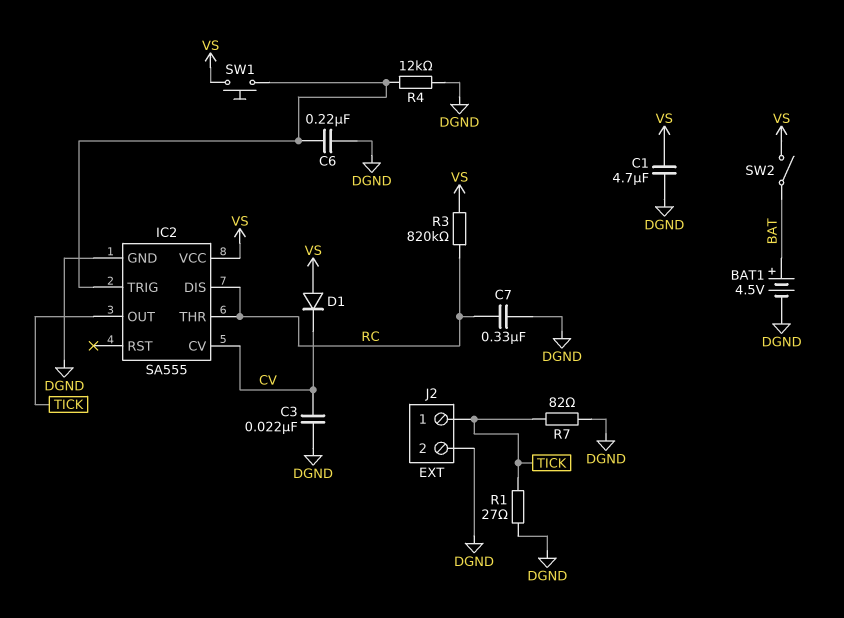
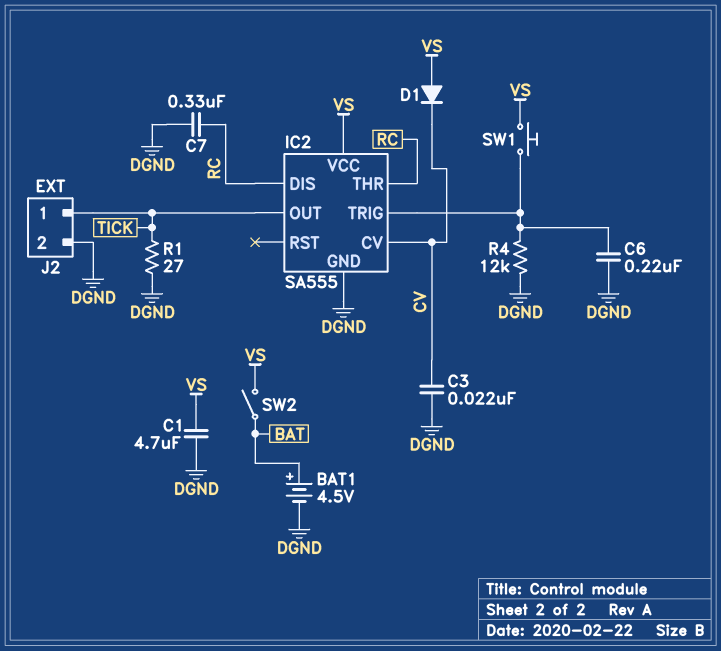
R3: 820k (RC, VS) -> none
R7: 82 (DGND, TICK) -> none

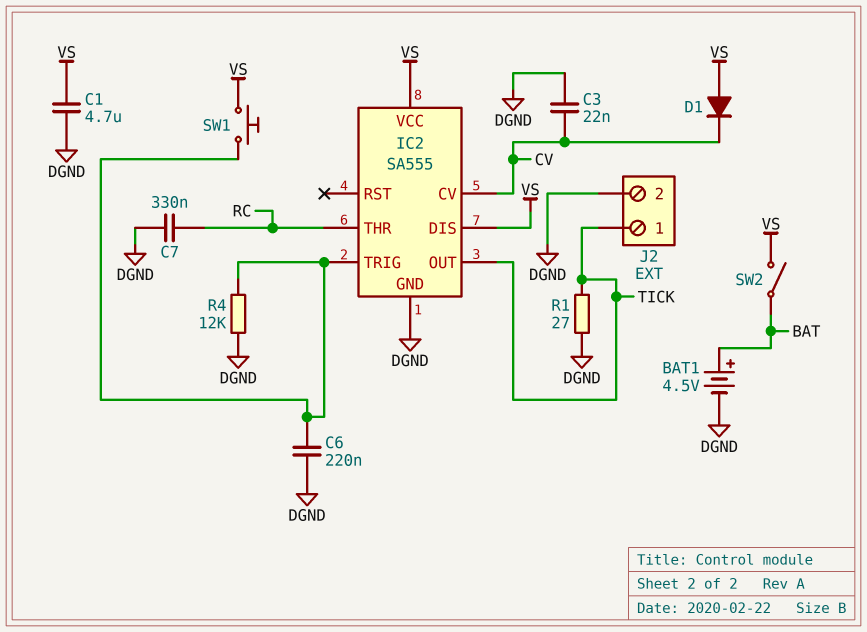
IC2 pin DIS: RC -> VS

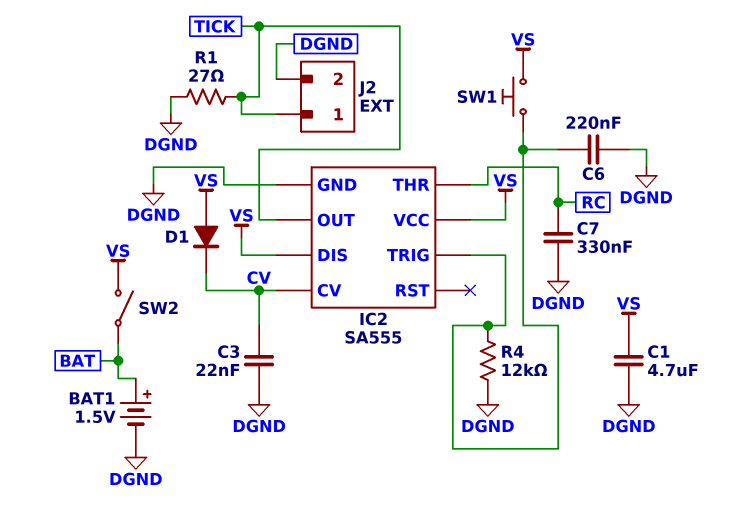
BAT1: 4.5V (plus BAT, minus DGND) -> 1.5V (plus BAT, minus DGND)

